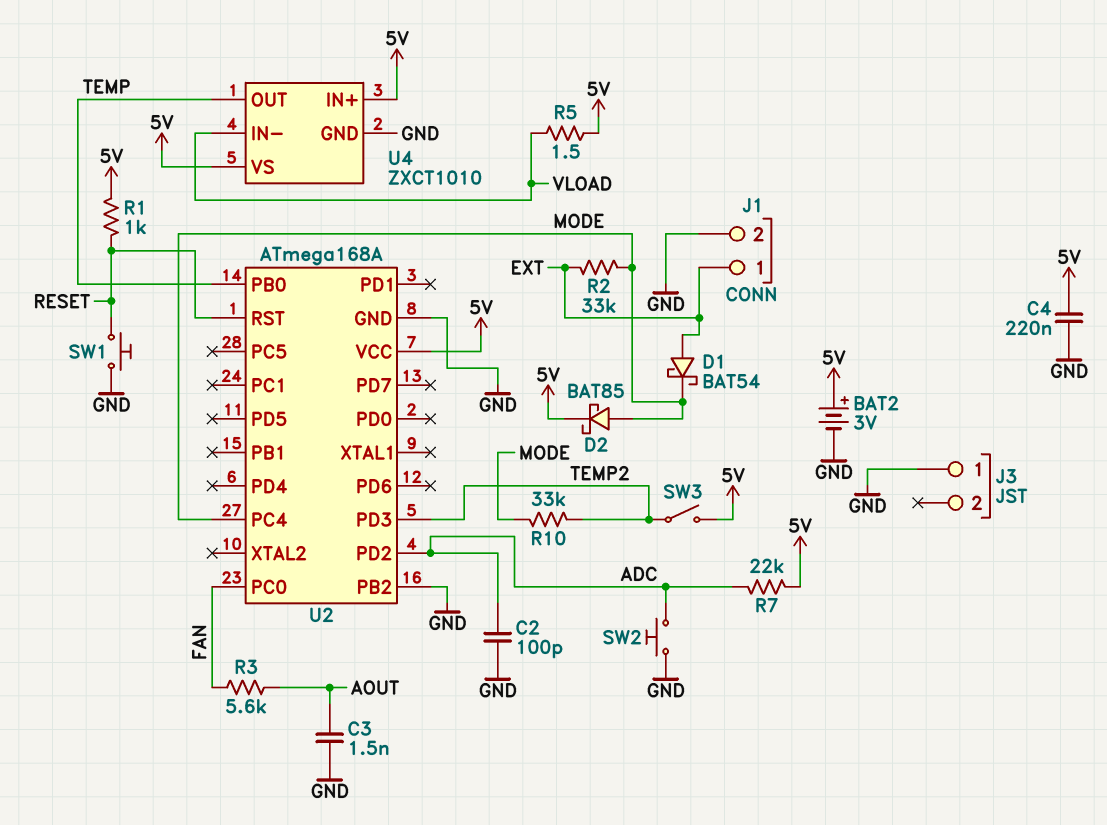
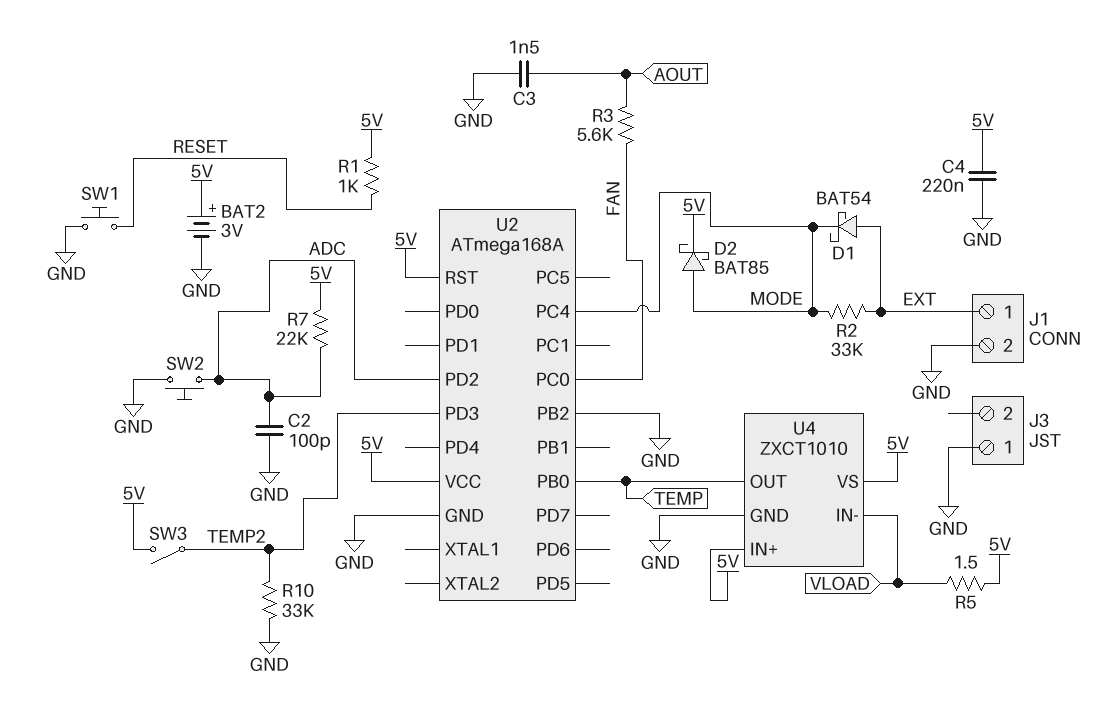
R10: 33k (MODE, TEMP2) -> 33k (GND, TEMP2)
U2 pin RST: RESET -> 5V

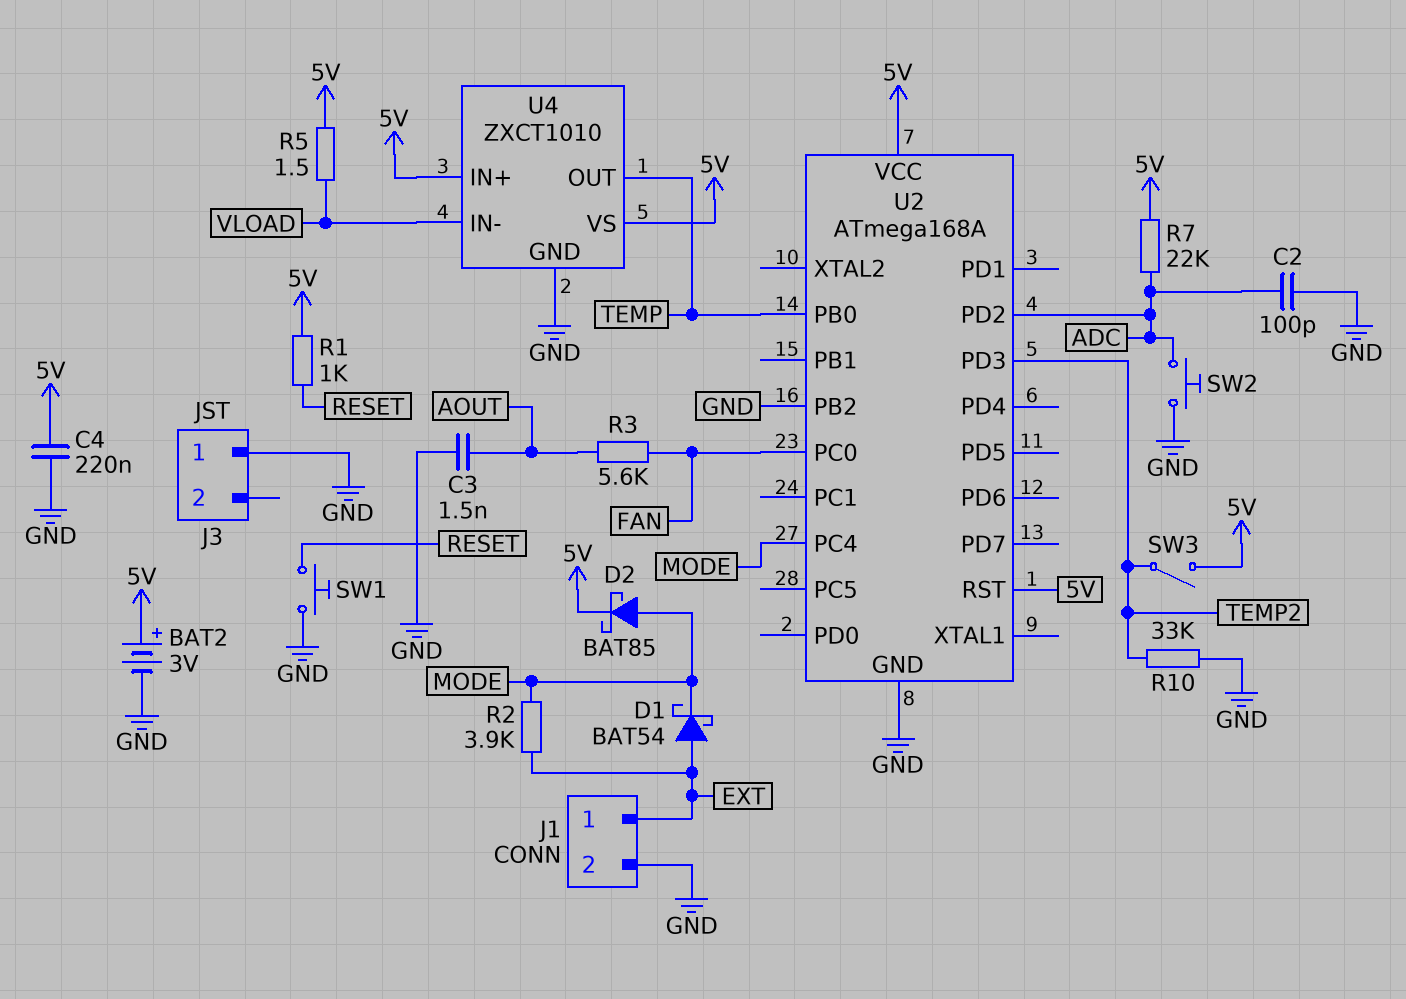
R2: 33k (EXT, MODE) -> 3.9k (EXT, MODE)

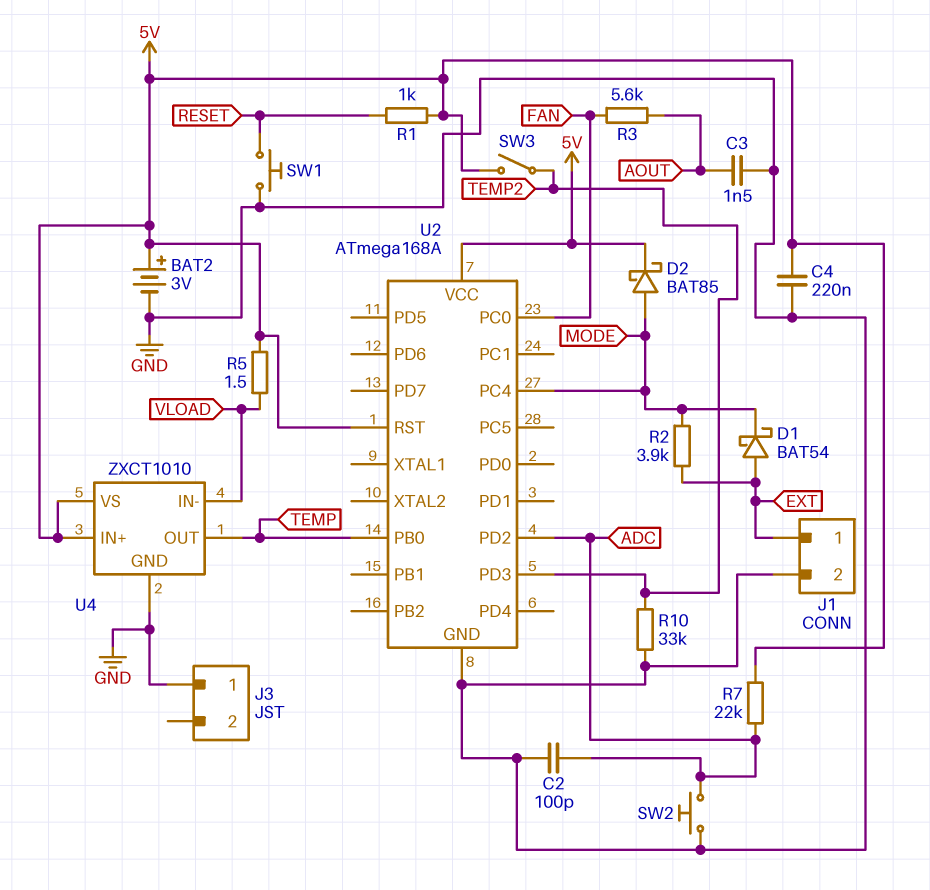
U2 pin PB2: GND -> none

